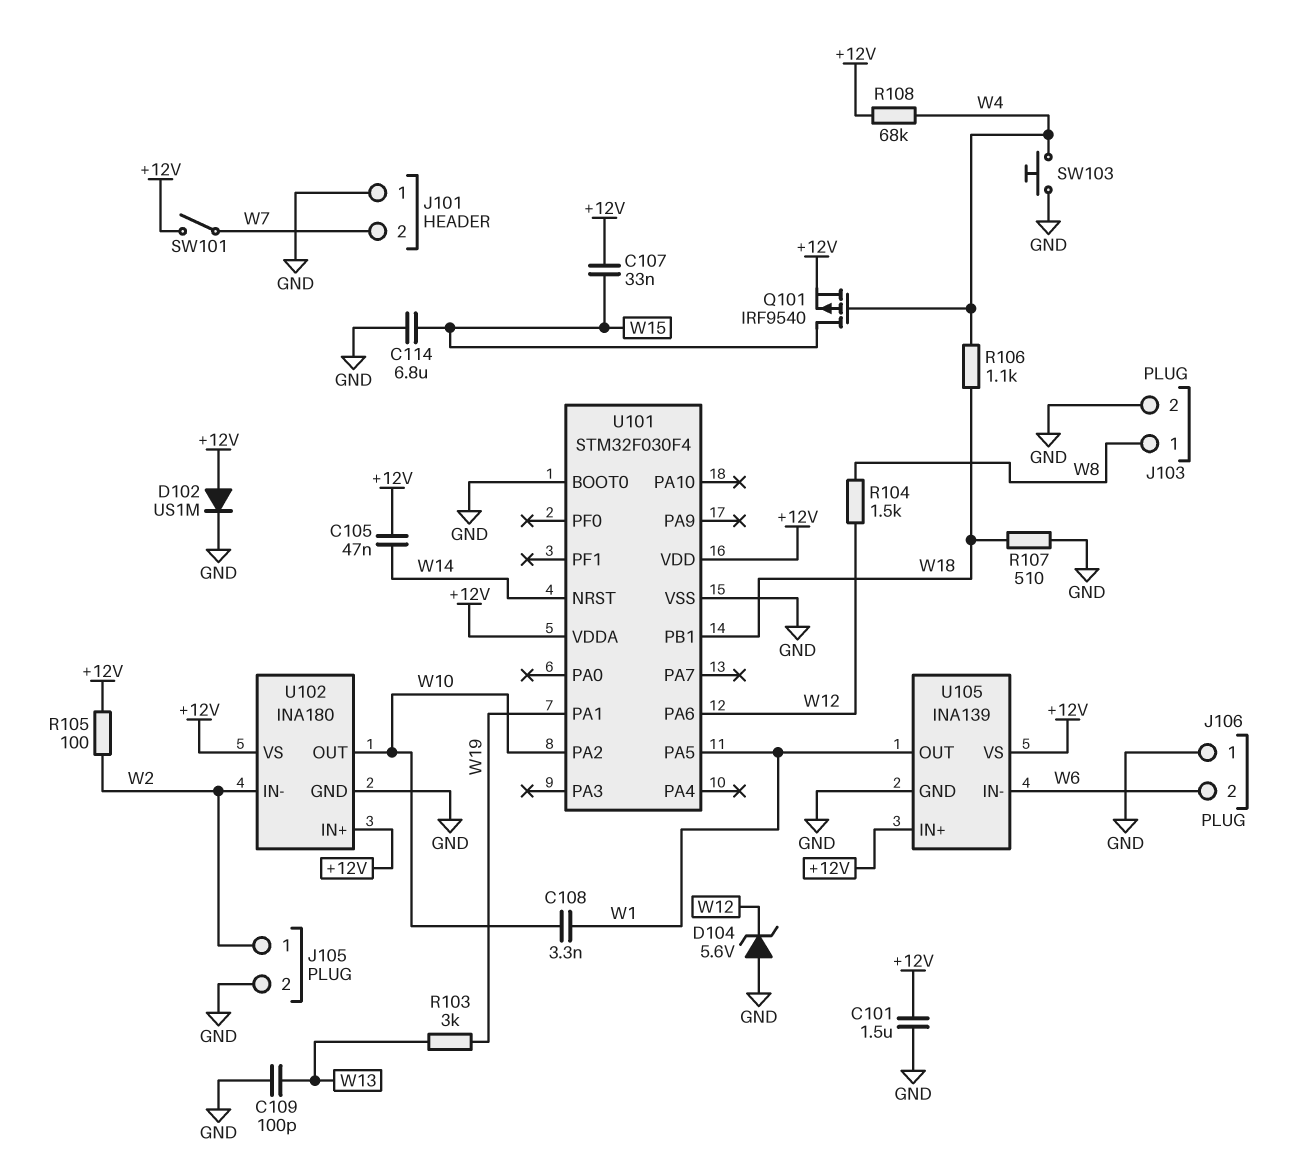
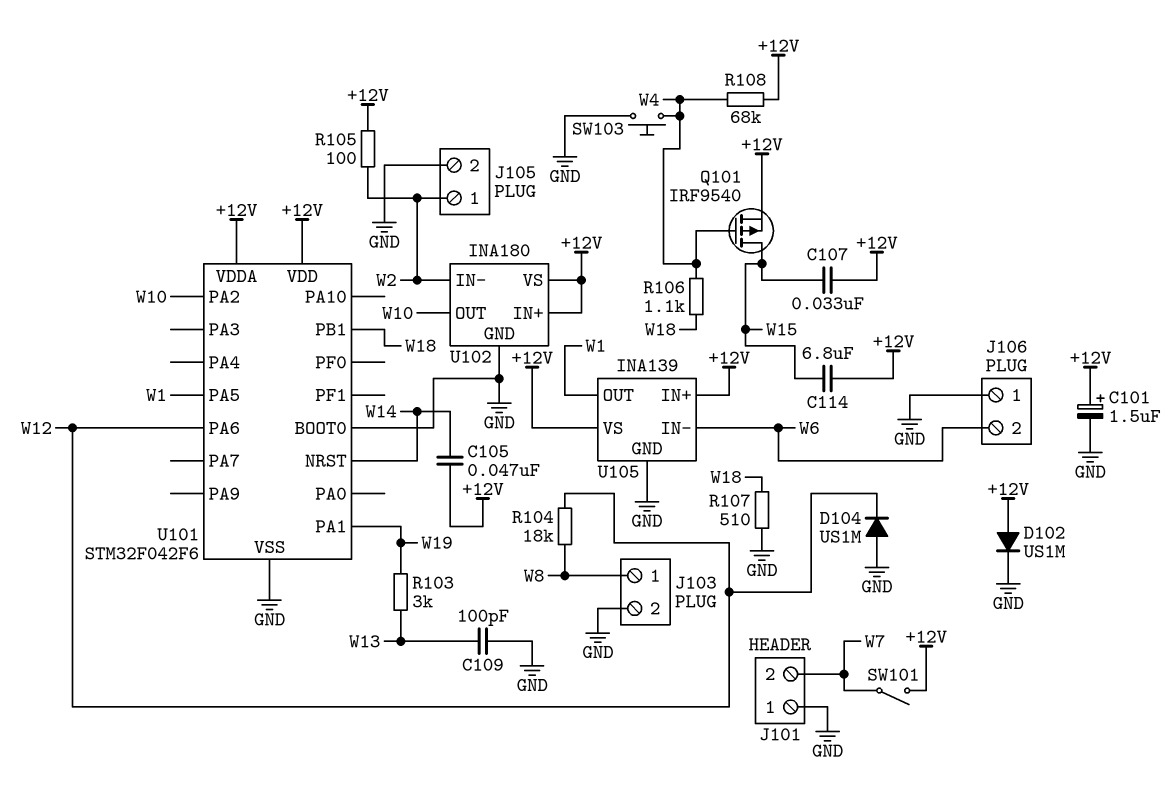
C101: 1.5uF (+12V, GND) -> 1.5uF (plus +12V, minus GND)
C108: 3.3nF (W1, W10) -> none
C114: 6.8uF (GND, W15) -> 6.8uF (+12V, W15)
D104: zener 5.6V (A GND, K W12) -> diode US1M (A GND, K W12)
R104: 1.5k (W8, W12) -> 18k (W8, W12)
U101: STM32F030F4 -> STM32F042F6

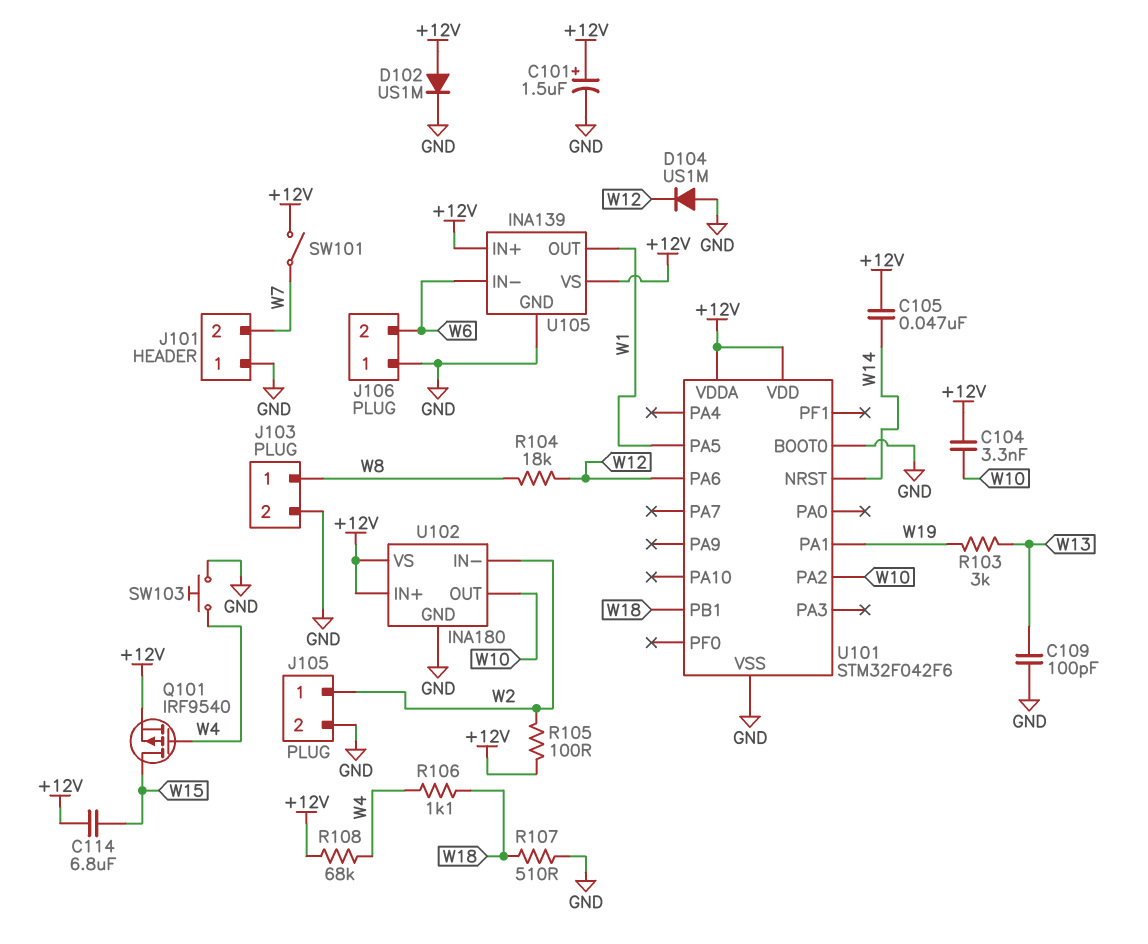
C104: none -> 3.3nF (+12V, W10)
C107: 33nF (+12V, W15) -> none

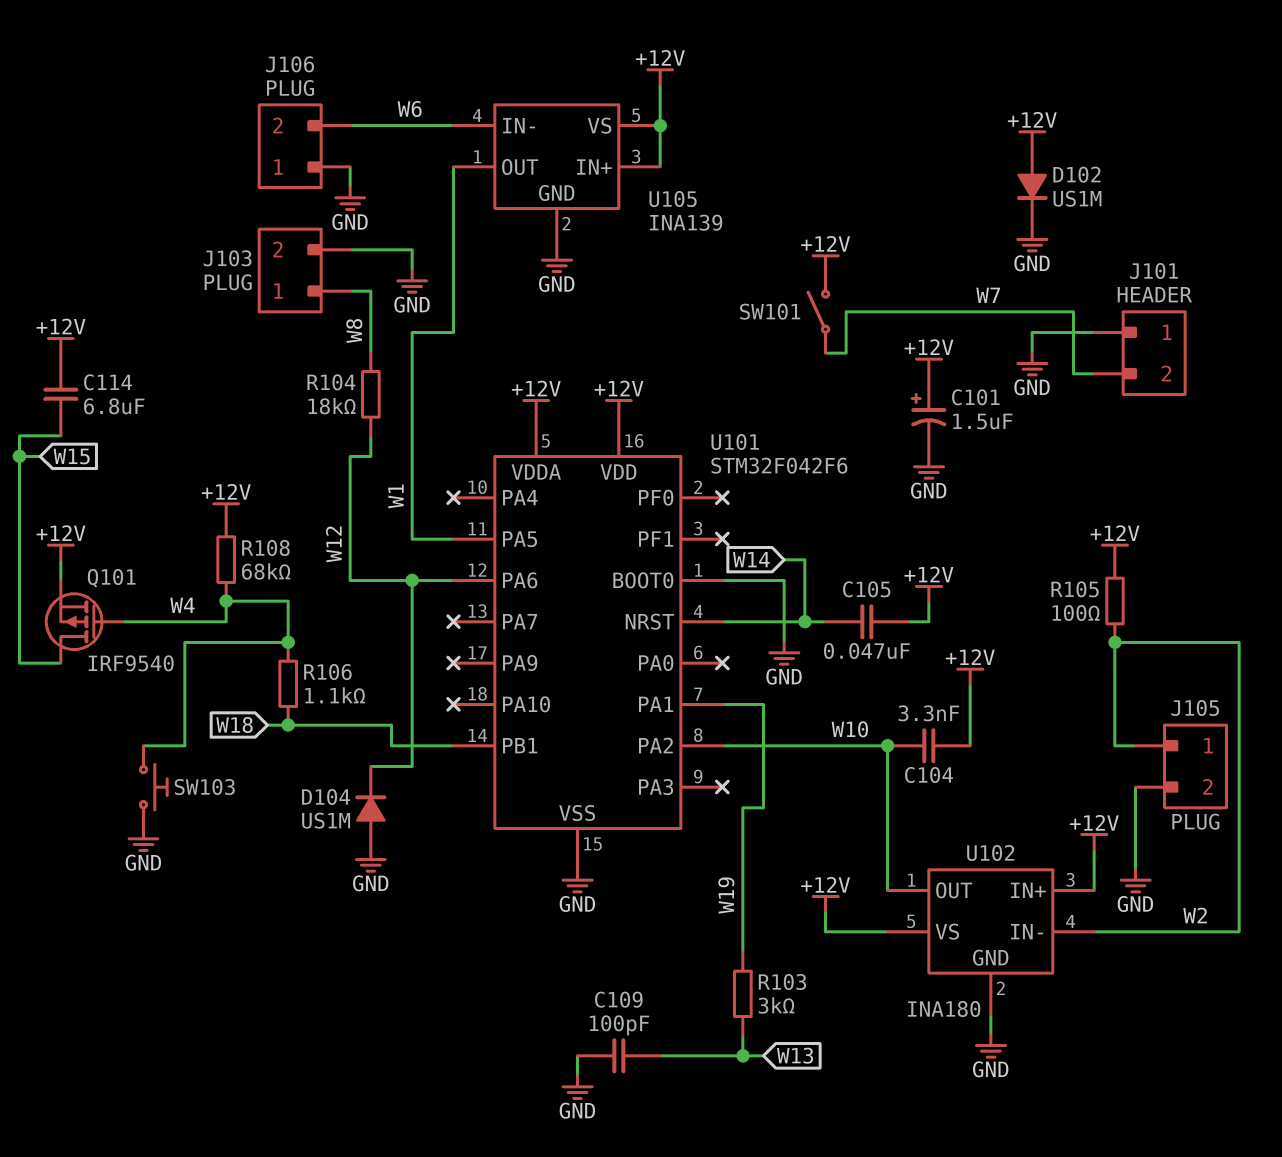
R107: 510 (GND, W18) -> none

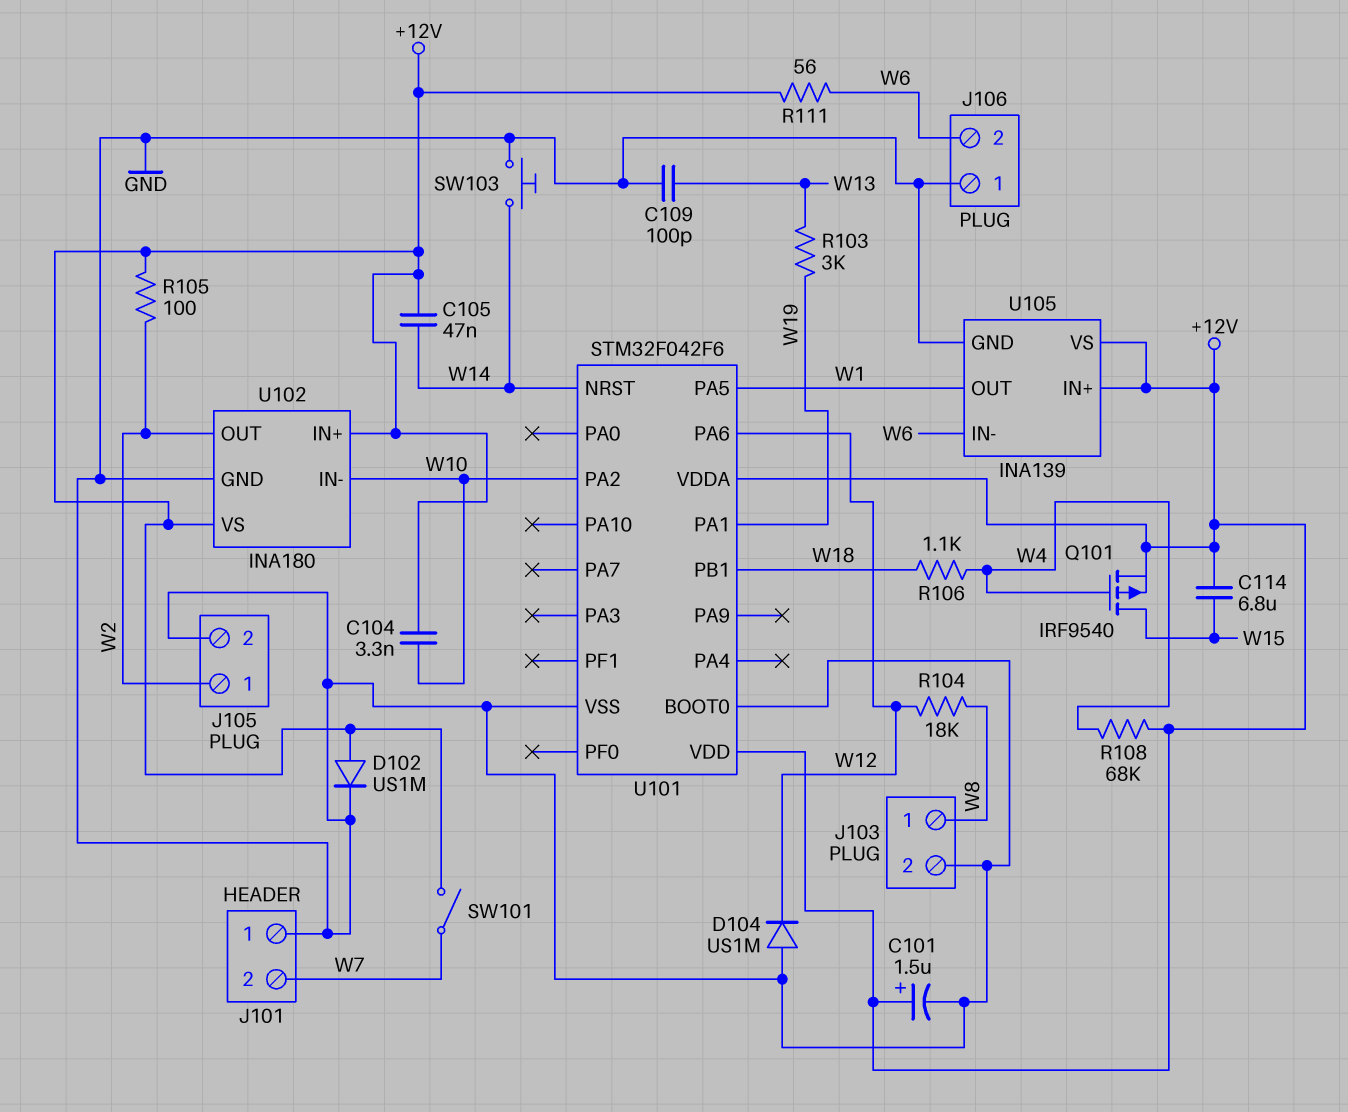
R111: none -> 56 (+12V, W6)
SW103: button (GND, W4) -> button (GND, W14)
U102 pin IN-: W2 -> W10
U102 pin OUT: W10 -> W2

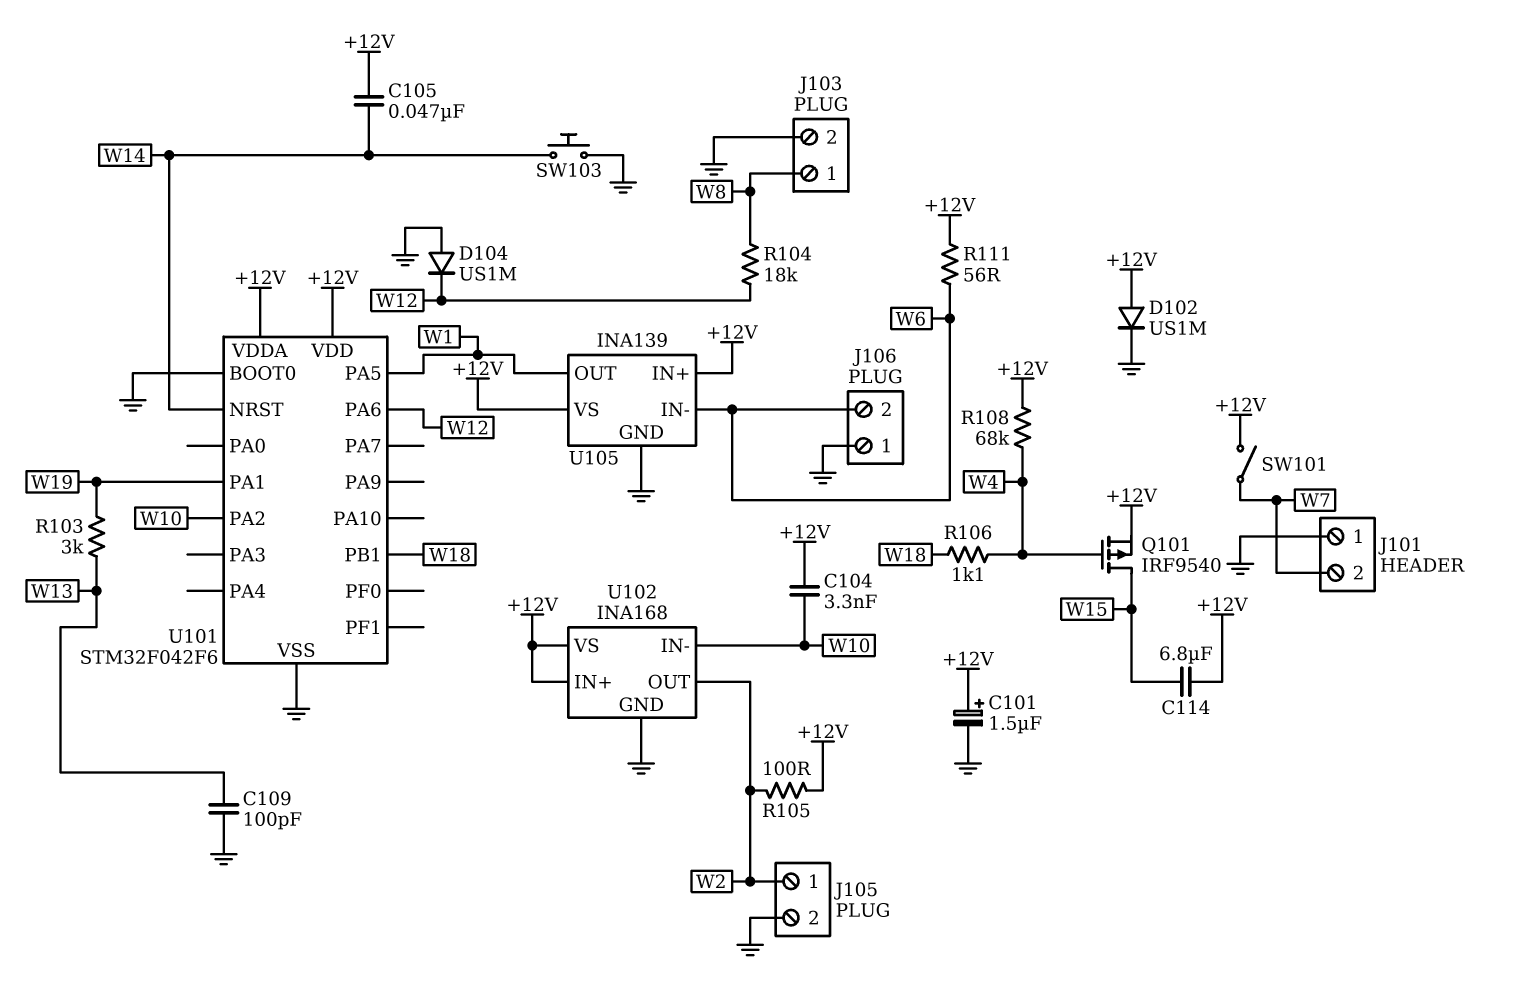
U102: INA180 -> INA168

